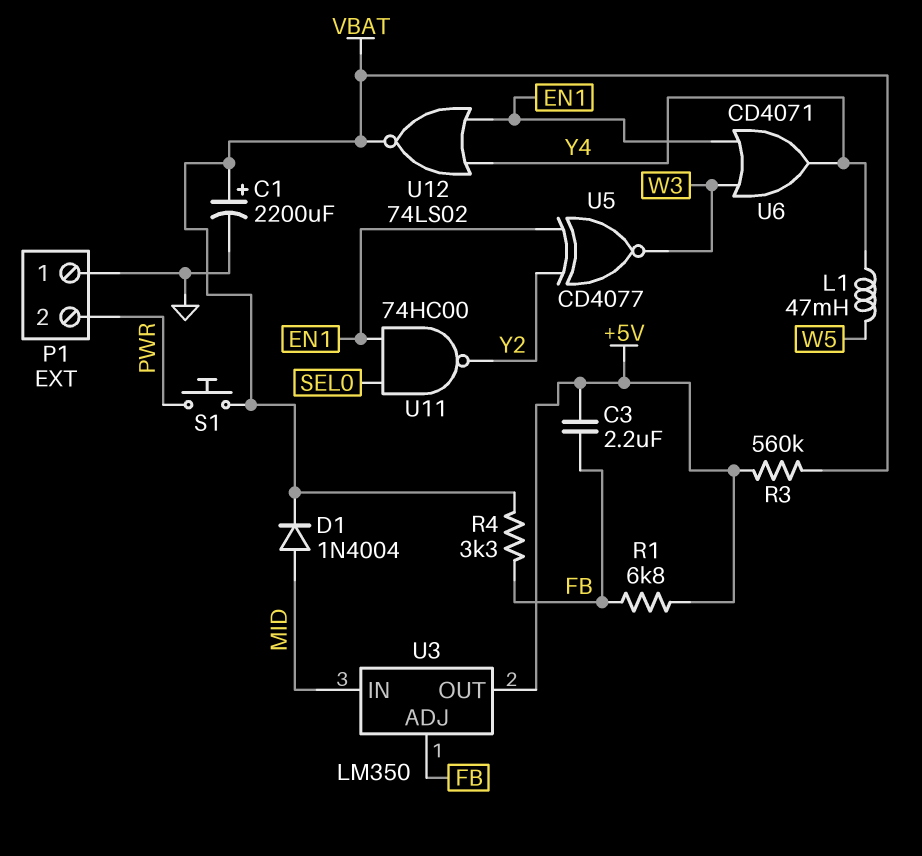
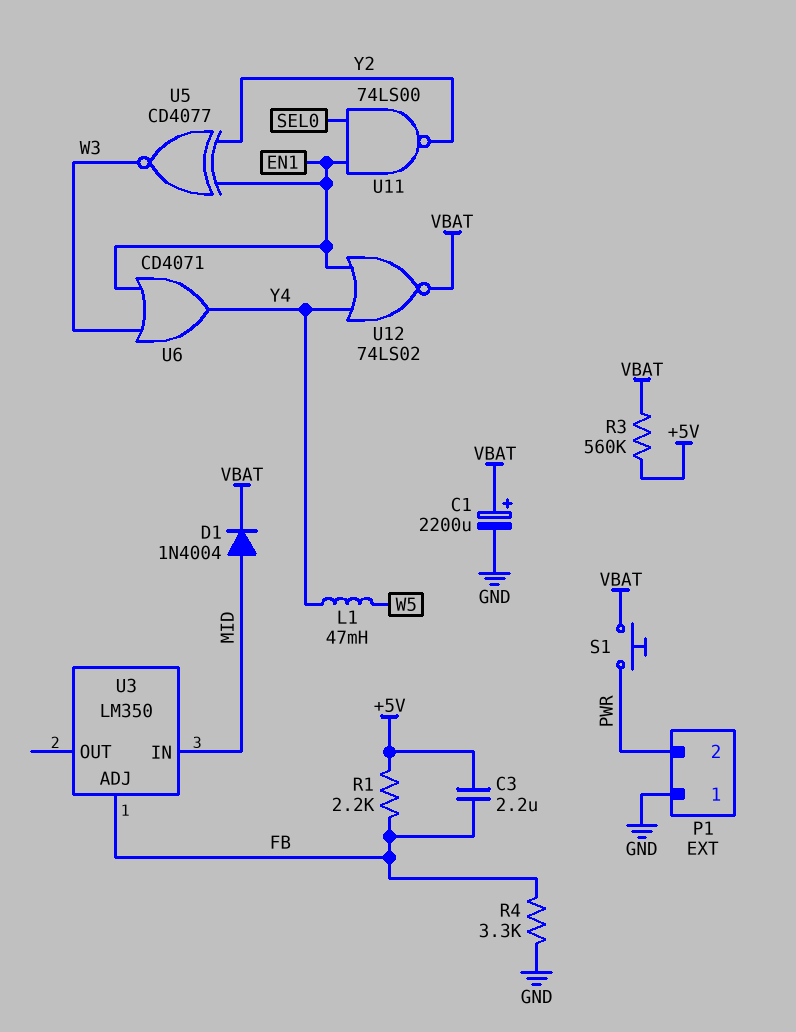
R1: 6.8k (+5V, FB) -> 2.2k (+5V, FB)
R4: 3.3k (FB, VBAT) -> 3.3k (FB, GND)
U3 pin OUT: +5V -> none
U11: NAND 74HC00 (in EN1, in SEL0, out Y2) -> NAND 74LS00 (in EN1, in SEL0, out Y2)

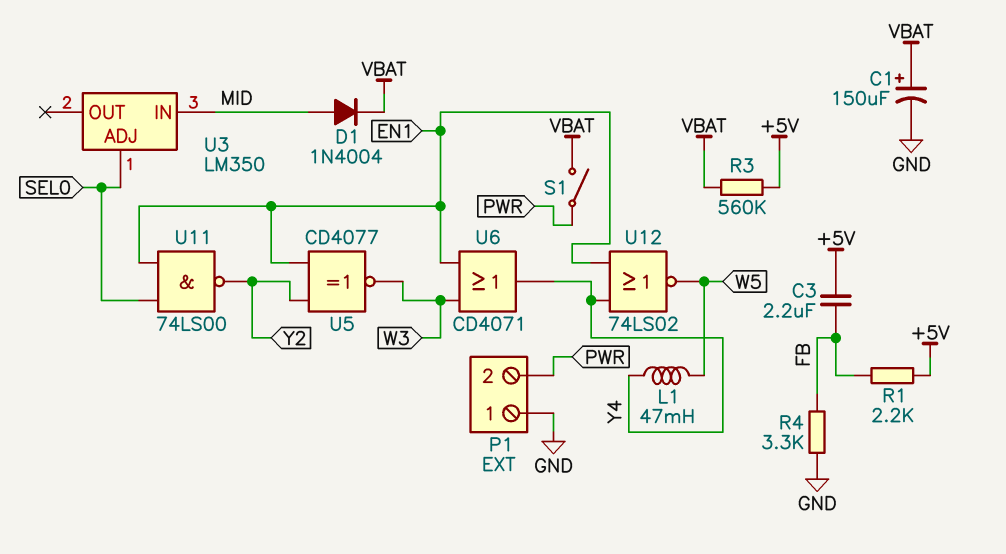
C1: 2200uF (plus VBAT, minus GND) -> 150uF (plus VBAT, minus GND)
S1: button (PWR, VBAT) -> switch (PWR, VBAT)
U3 pin ADJ: FB -> SEL0
U12: NOR 74LS02 (in EN1, in Y4, out VBAT) -> NOR 74LS02 (in EN1, in Y4, out W5)

